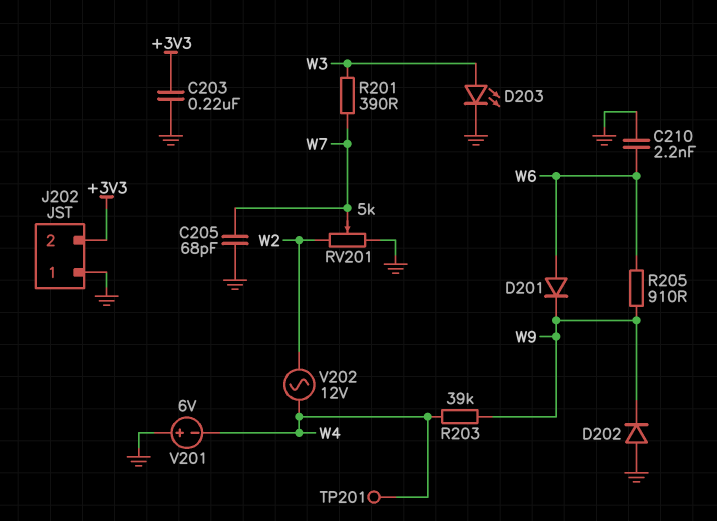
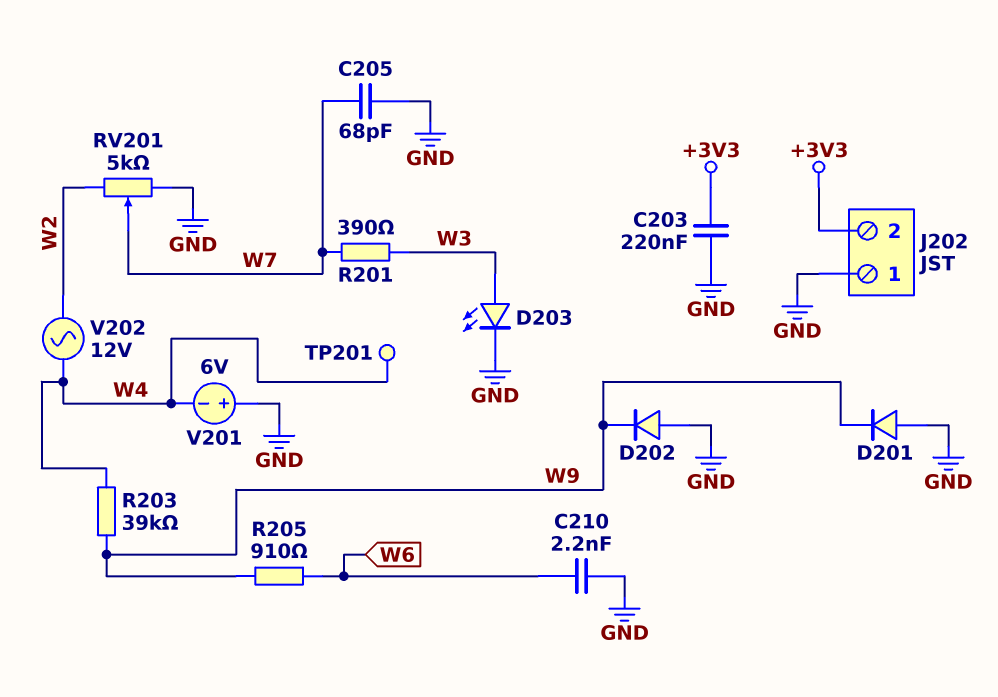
D201: diode (A W6, K W9) -> diode (A GND, K W9)

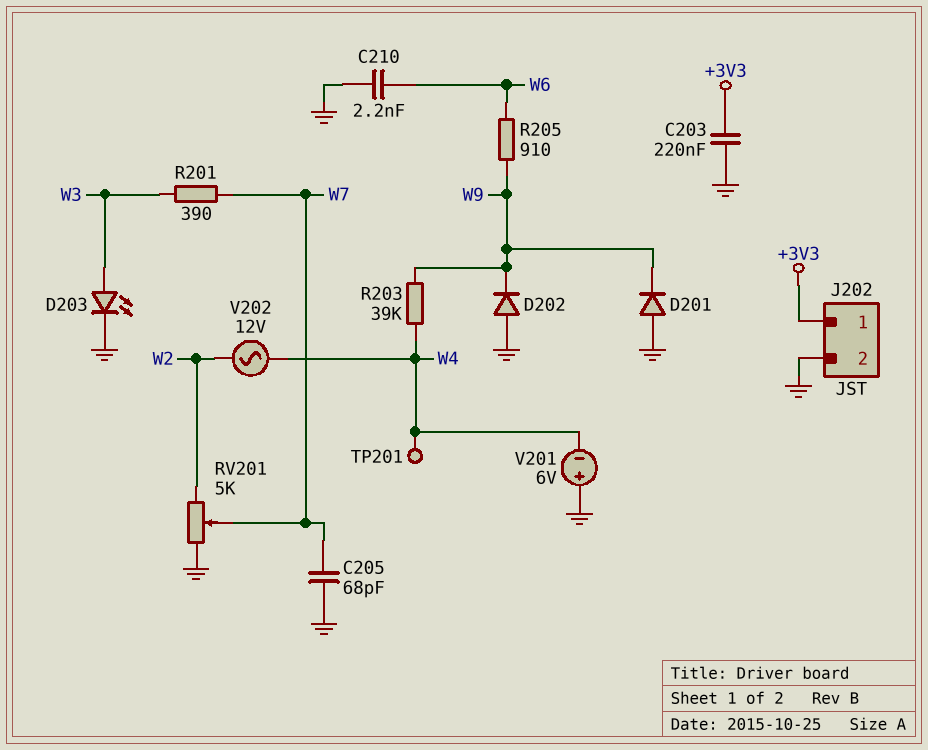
J202 pin 1: GND -> +3V3
J202 pin 2: +3V3 -> GND

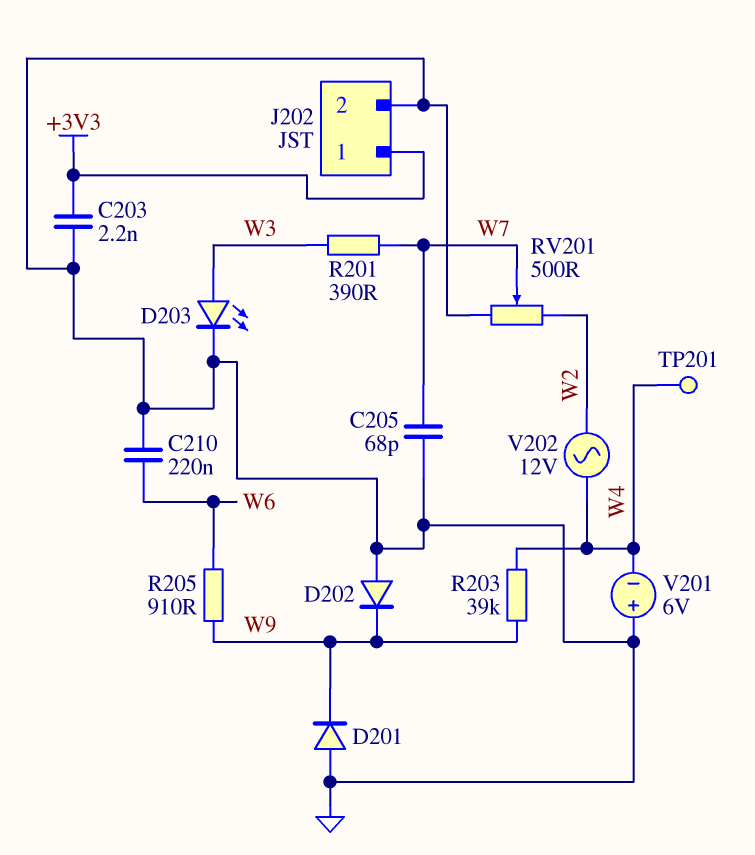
C203: 220nF (+3V3, GND) -> 2.2nF (+3V3, GND)
C210: 2.2nF (GND, W6) -> 220nF (GND, W6)
RV201: 5k (GND, W2, wiper W7) -> 500 (GND, W2, wiper W7)

